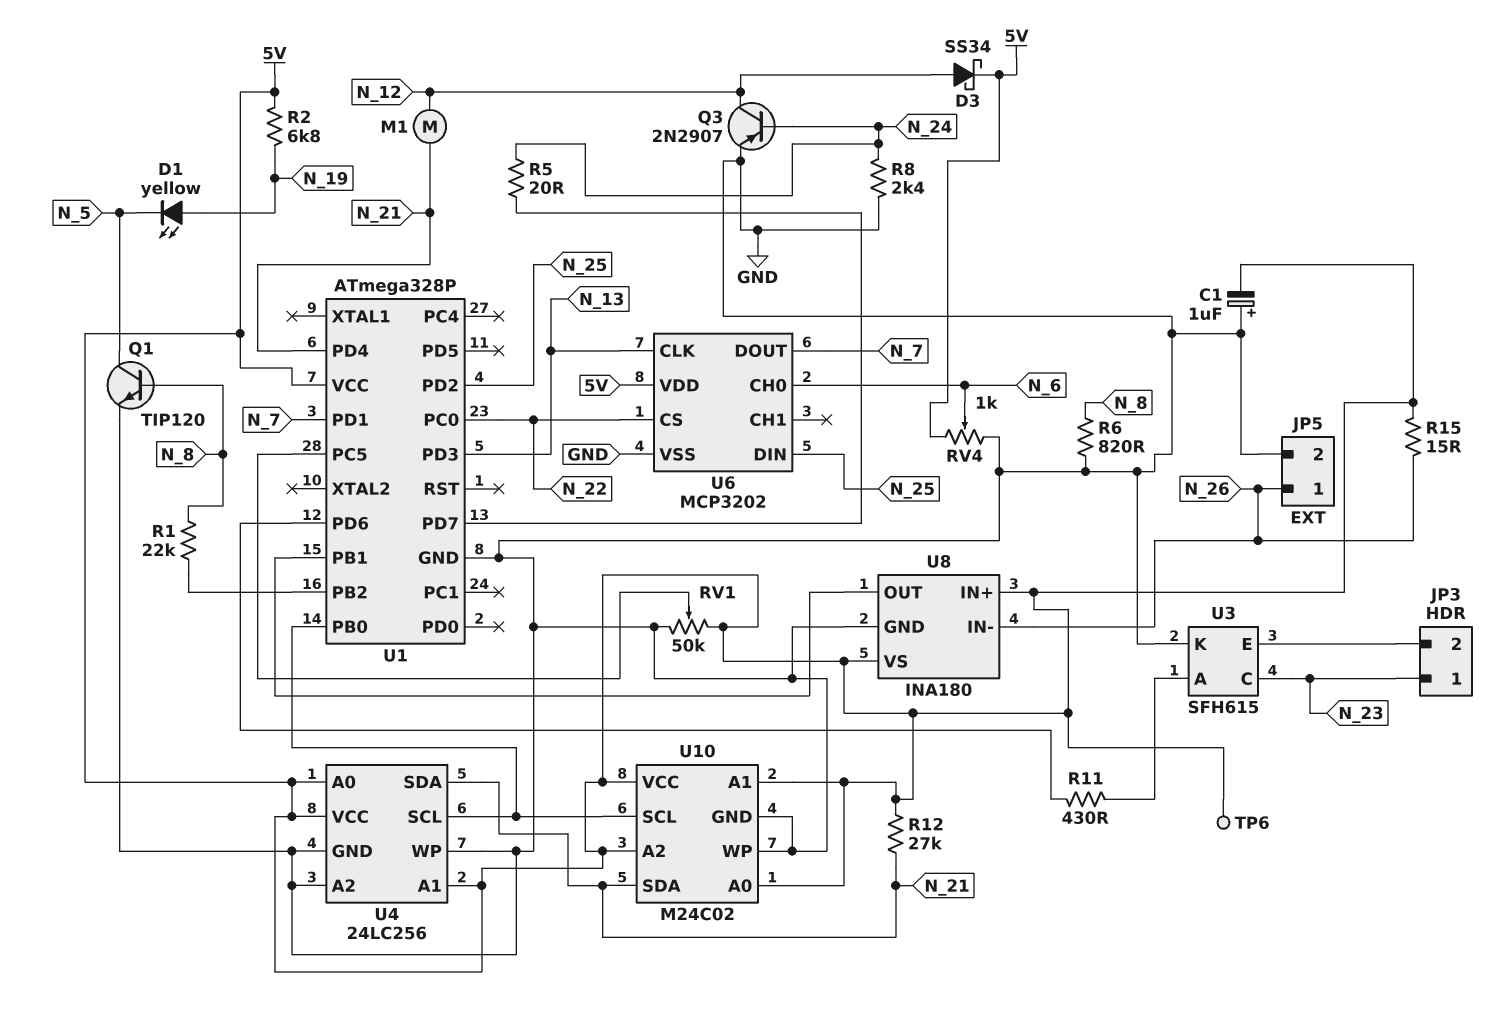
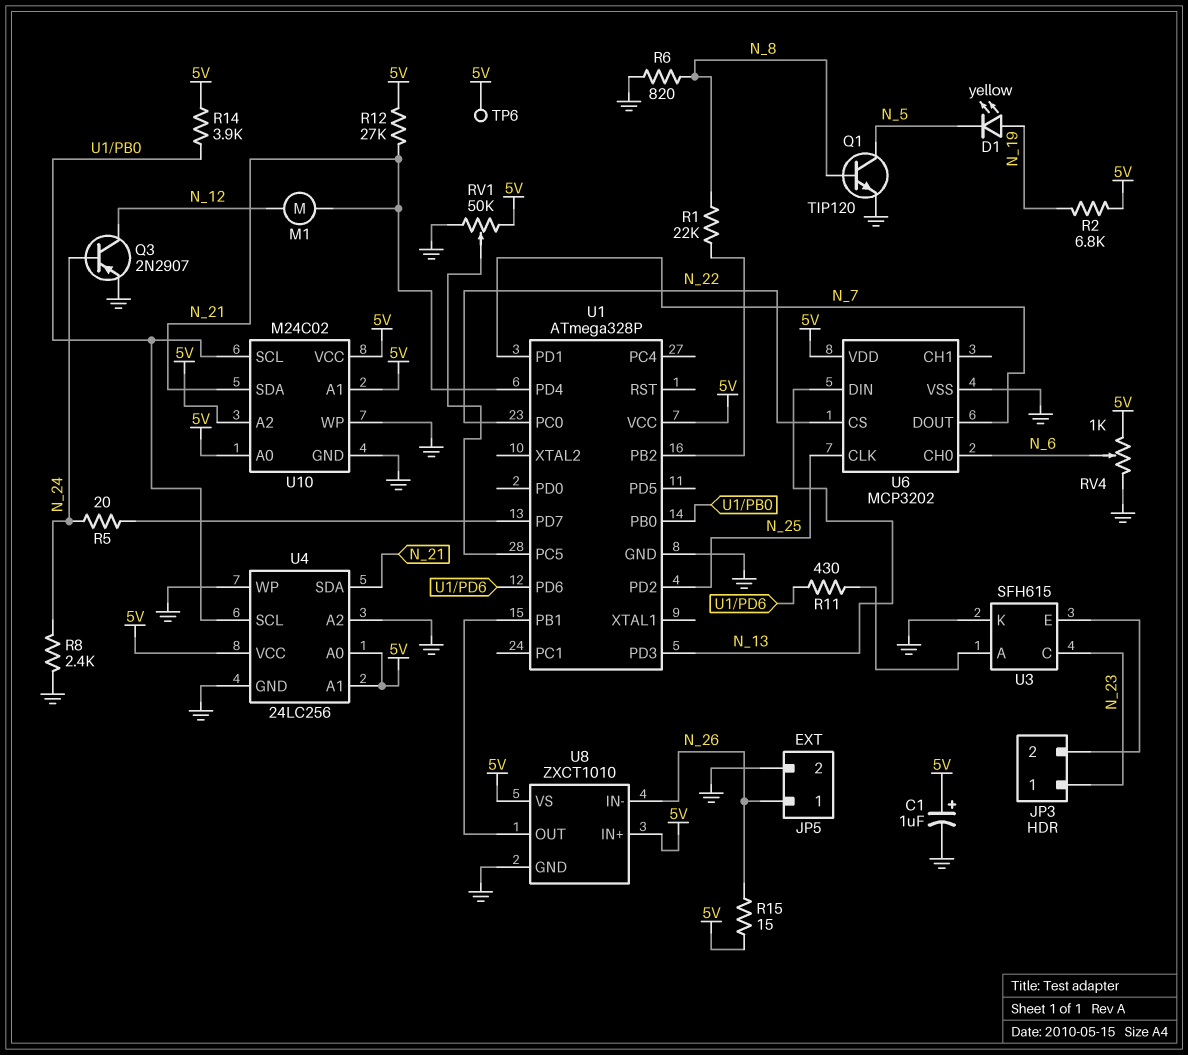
C1: 1uF (plus GND, minus 5V) -> 1uF (plus 5V, minus GND)
D3: schottky SS34 (A N_12, K 5V) -> none
R14: none -> 3.9k (5V, U1/PB0)
U6 pin CLK: N_13 -> N_25
U6 pin DIN: N_25 -> N_13
U8: INA180 -> ZXCT1010

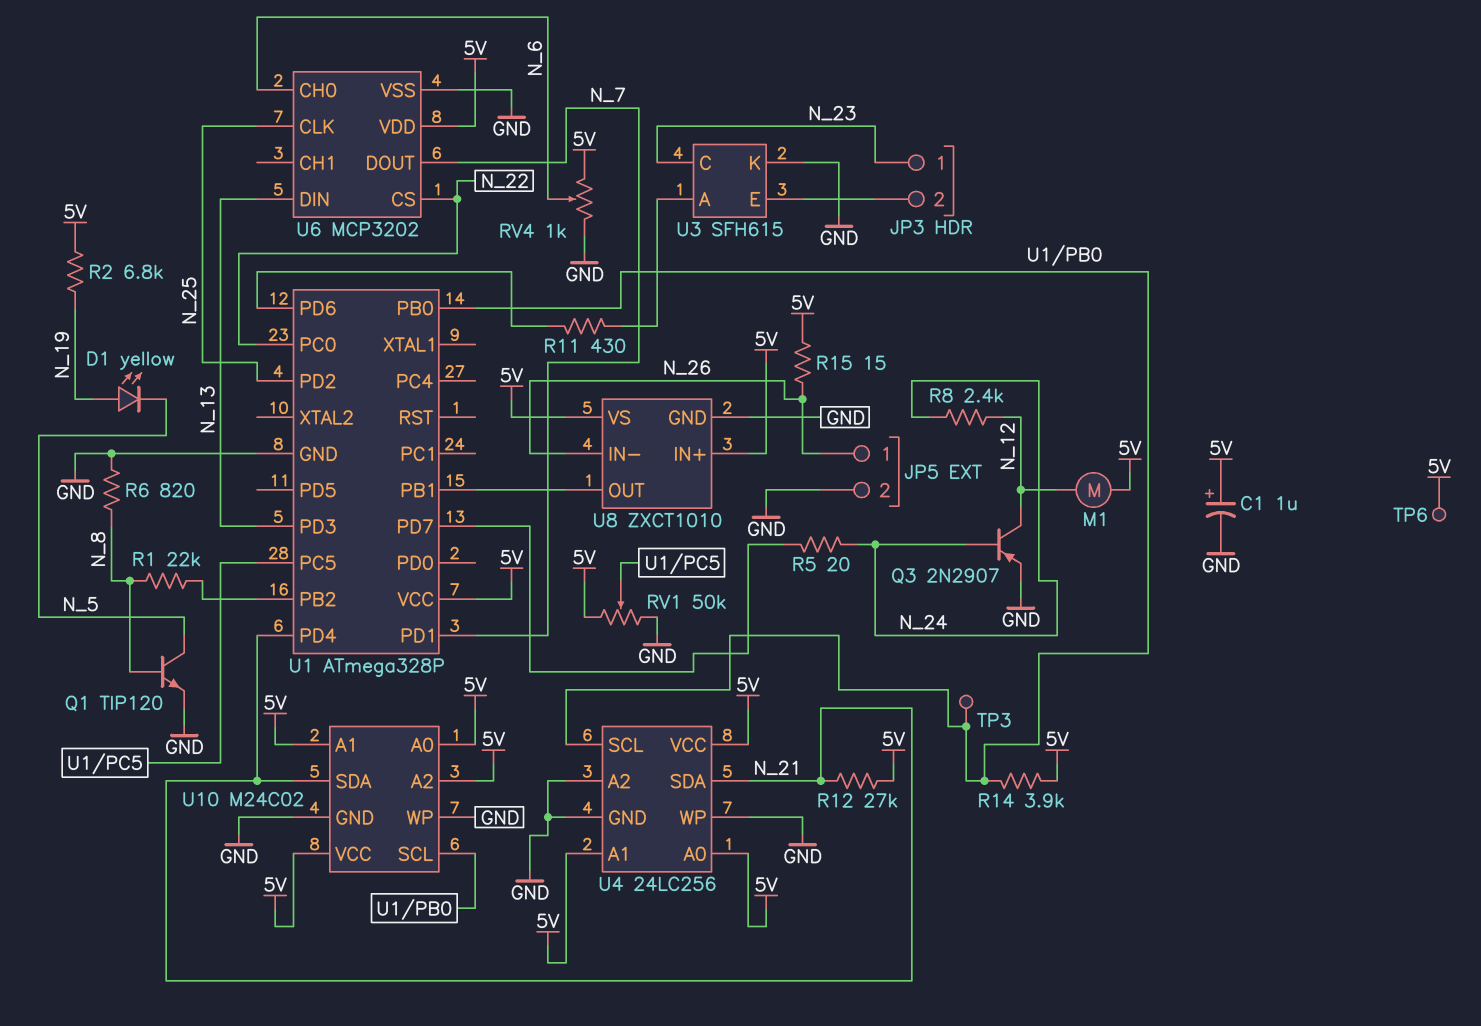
M1: motor (N_12, N_21) -> motor (5V, N_12)
R8: 2.4k (GND, N_24) -> 2.4k (N_12, N_24)
TP3: none -> test point (U1/PB0)

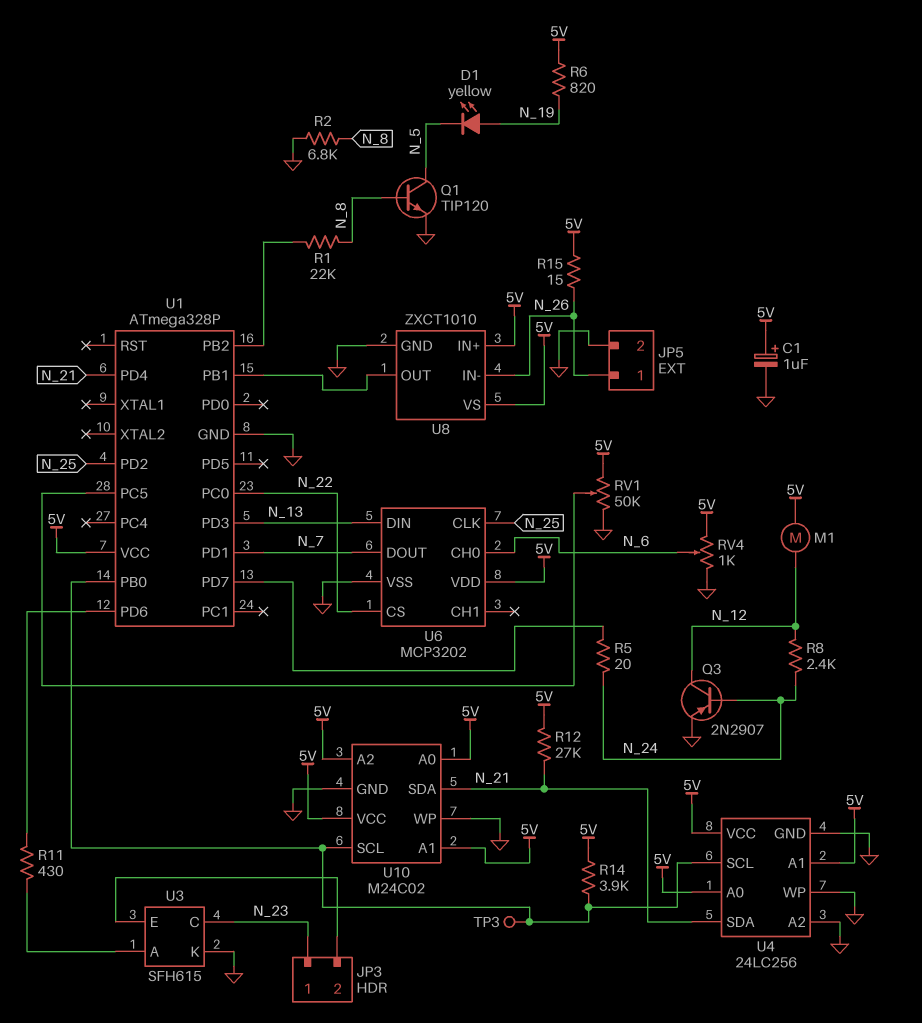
R2: 6.8k (5V, N_19) -> 6.8k (GND, N_8)
R6: 820 (GND, N_8) -> 820 (5V, N_19)
TP6: test point (5V) -> none

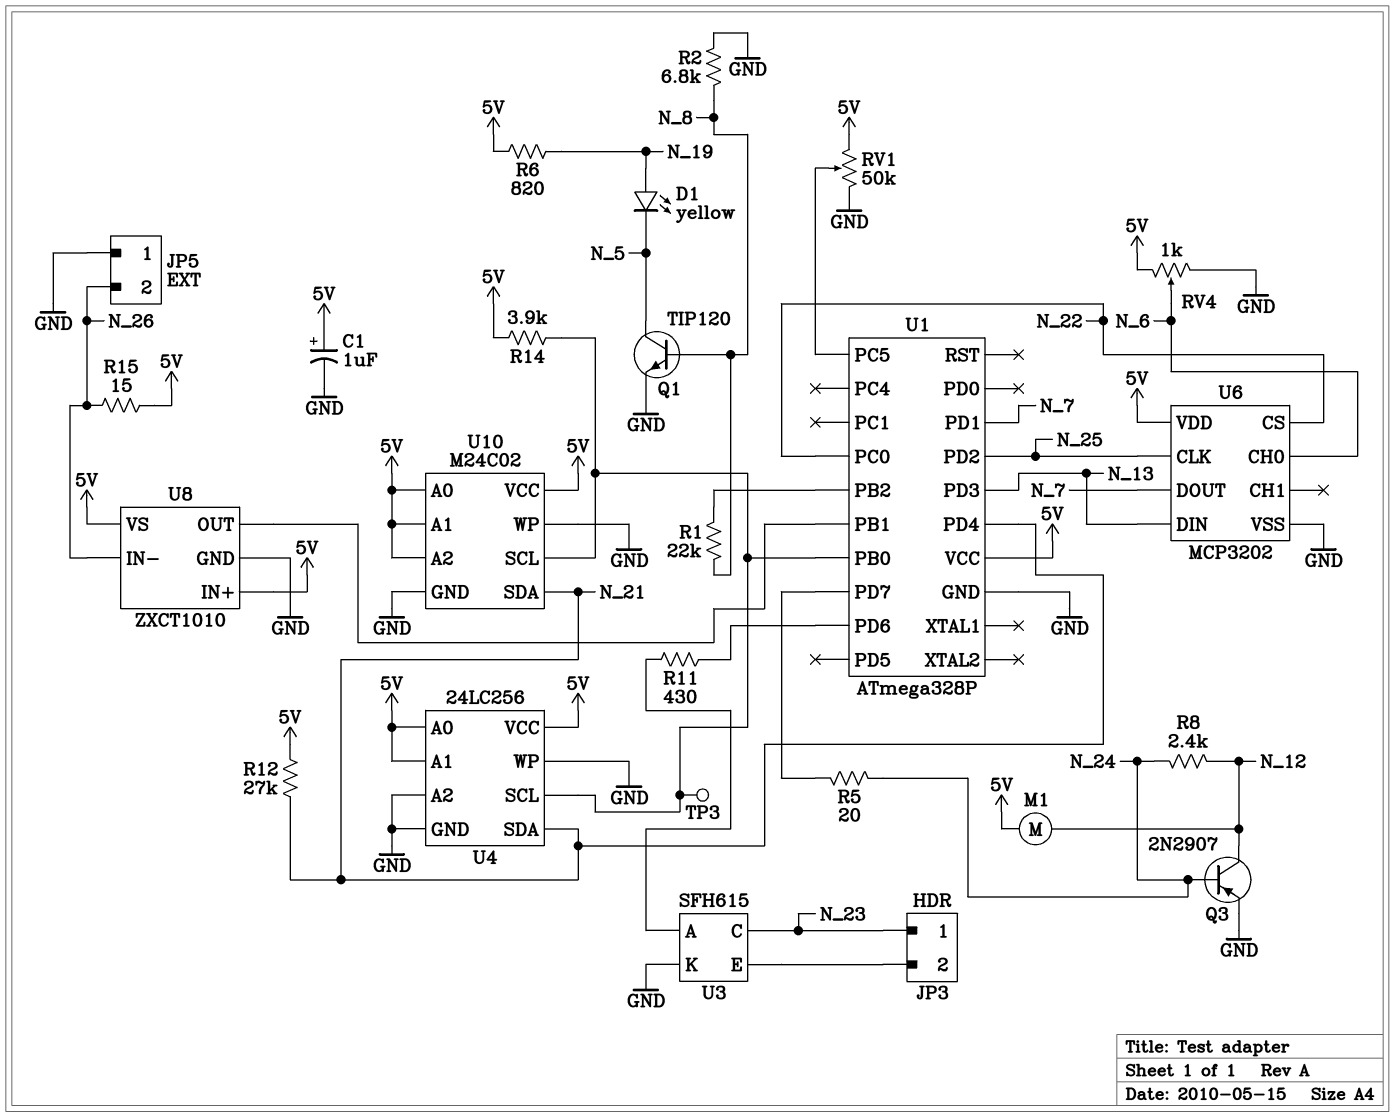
JP5 pin 1: N_26 -> GND
JP5 pin 2: GND -> N_26

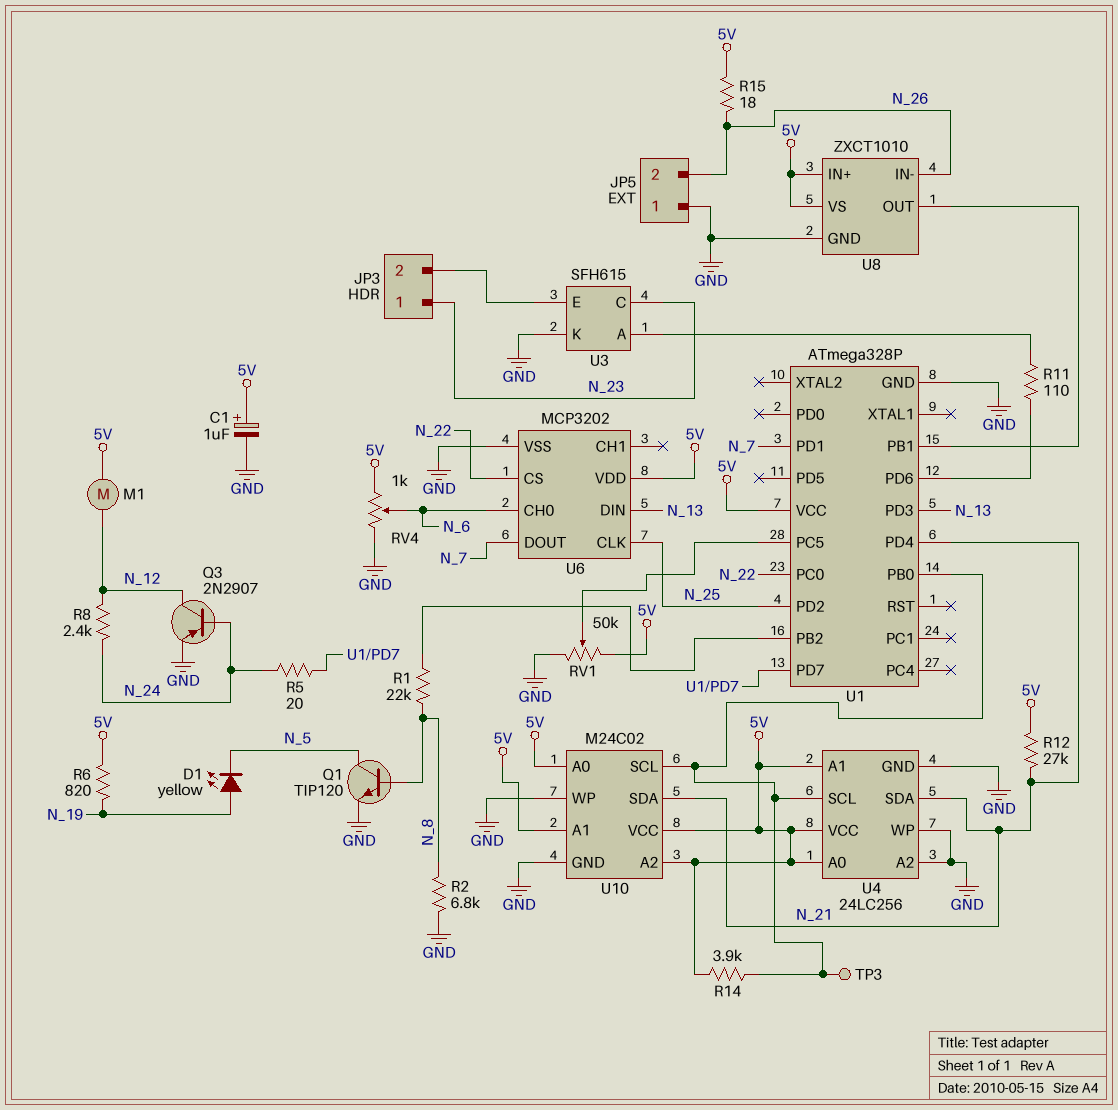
R11: 430 (U1/PD6, U3/A) -> 110 (U1/PD6, U3/A)
R15: 15 (5V, N_26) -> 18 (5V, N_26)

